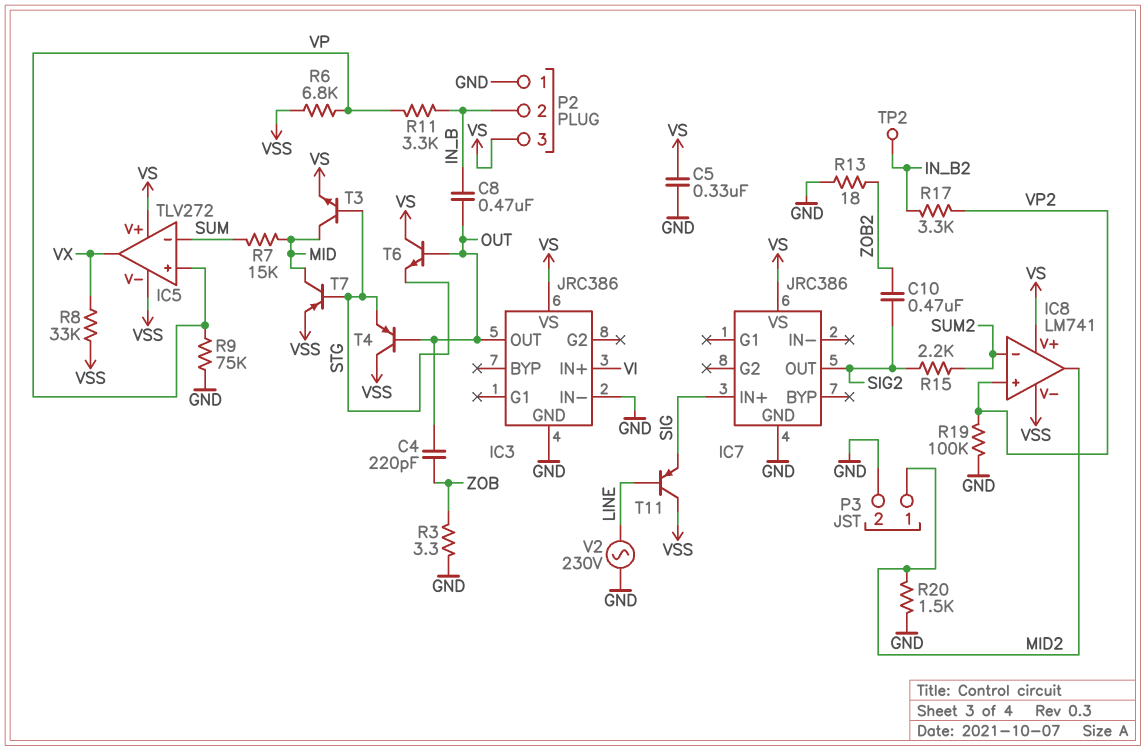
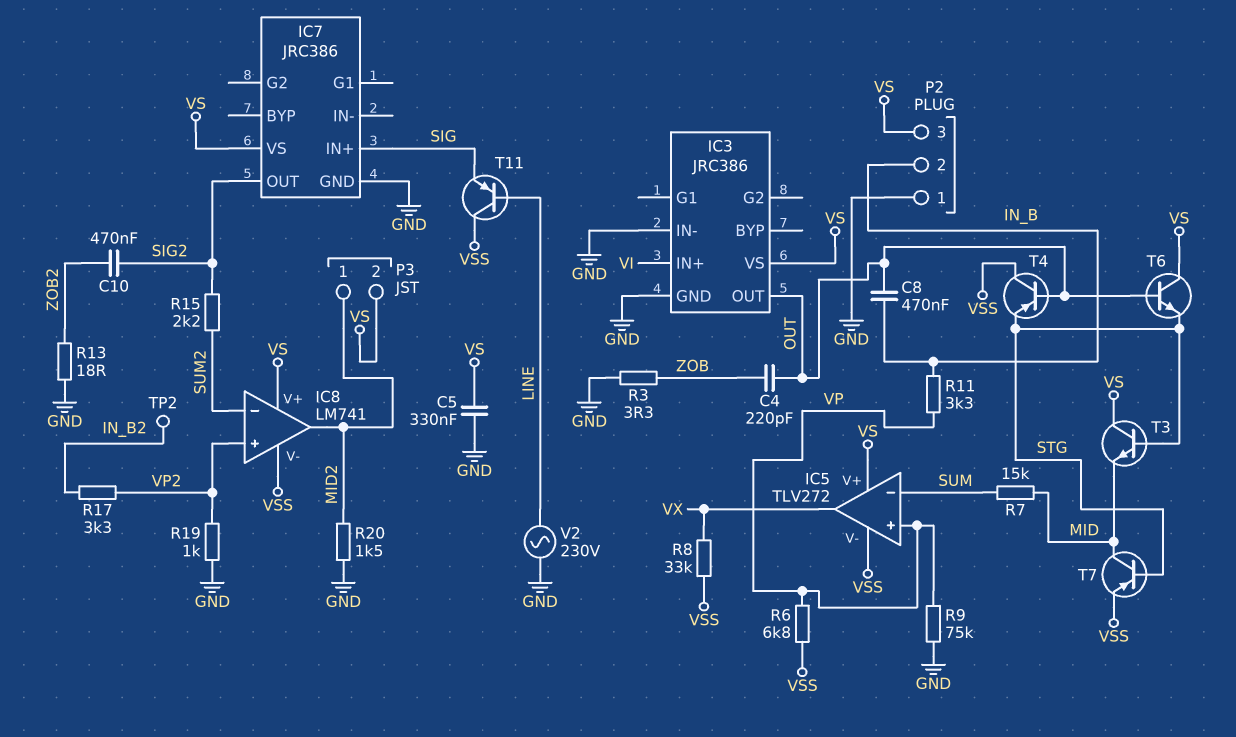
P3 pin 2: GND -> VS
R19: 100k (GND, VP2) -> 1k (GND, VP2)
T3: NPN (B STG, C MID, E VS) -> NPN (B STG, C VS, E MID)

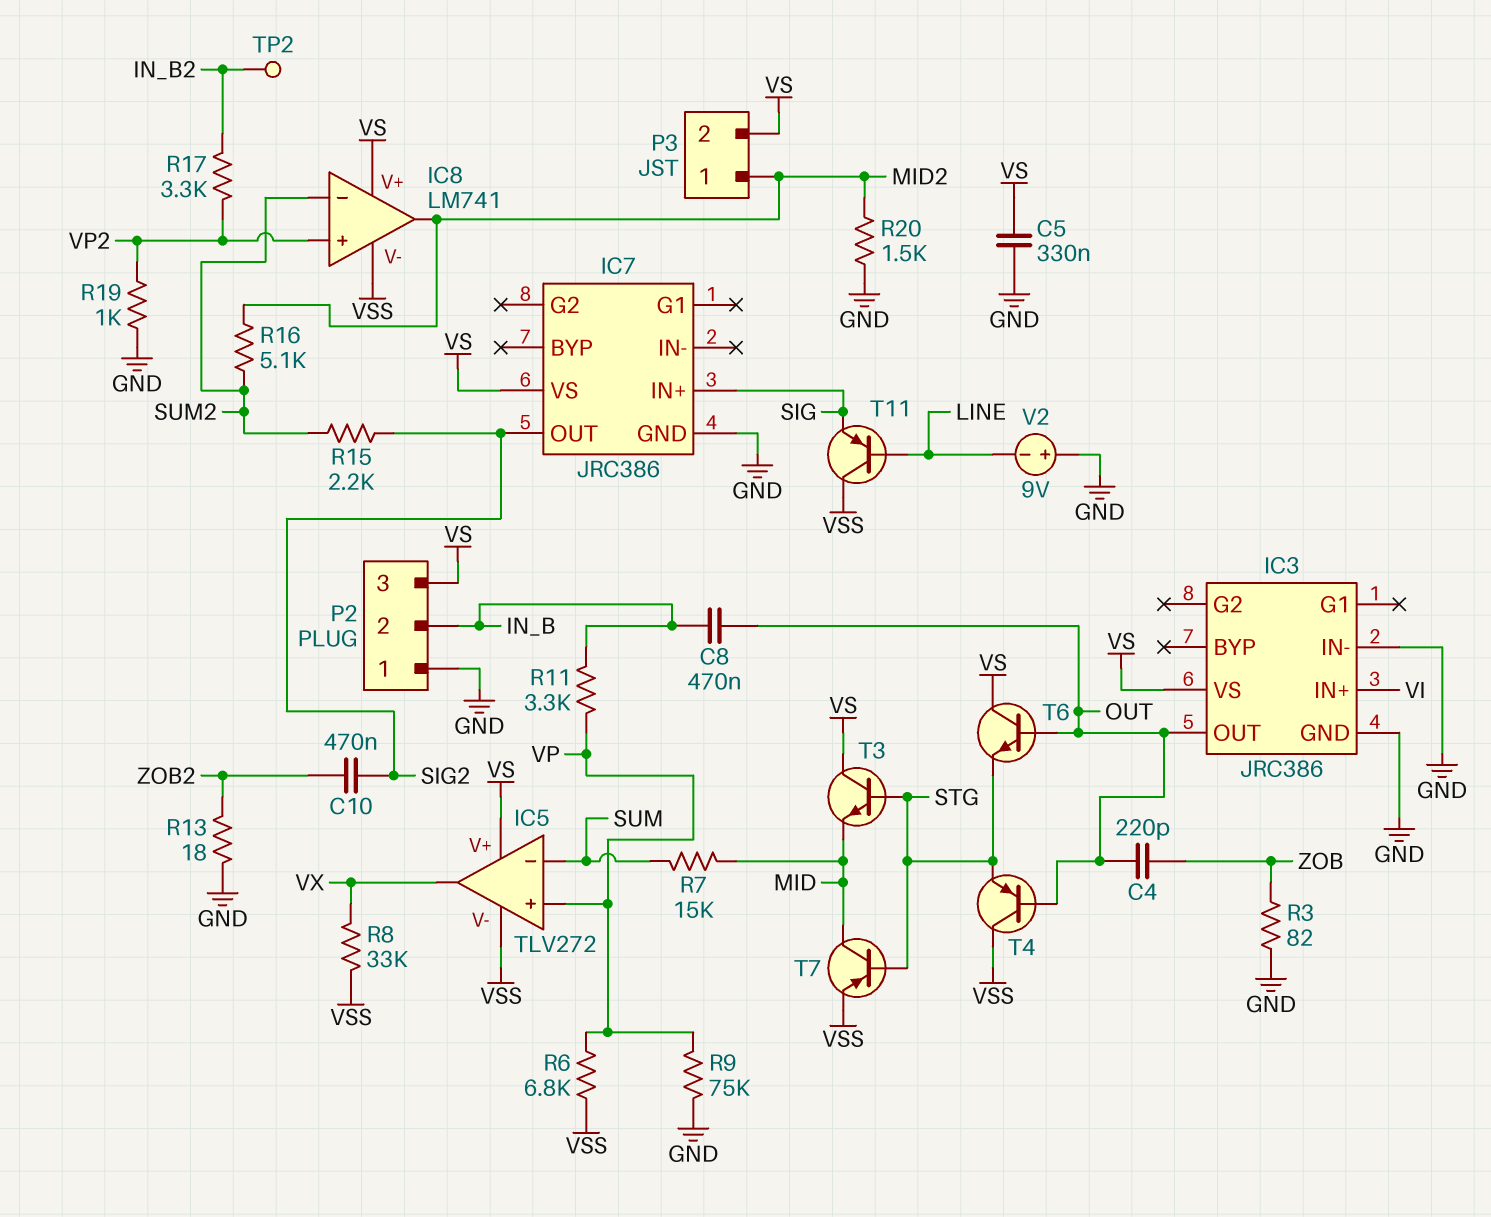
R3: 3.3 (GND, ZOB) -> 82 (GND, ZOB)
R16: none -> 5.1k (MID2, SUM2)
V2: AC 230V (GND, LINE) -> 9V (plus GND, minus LINE)

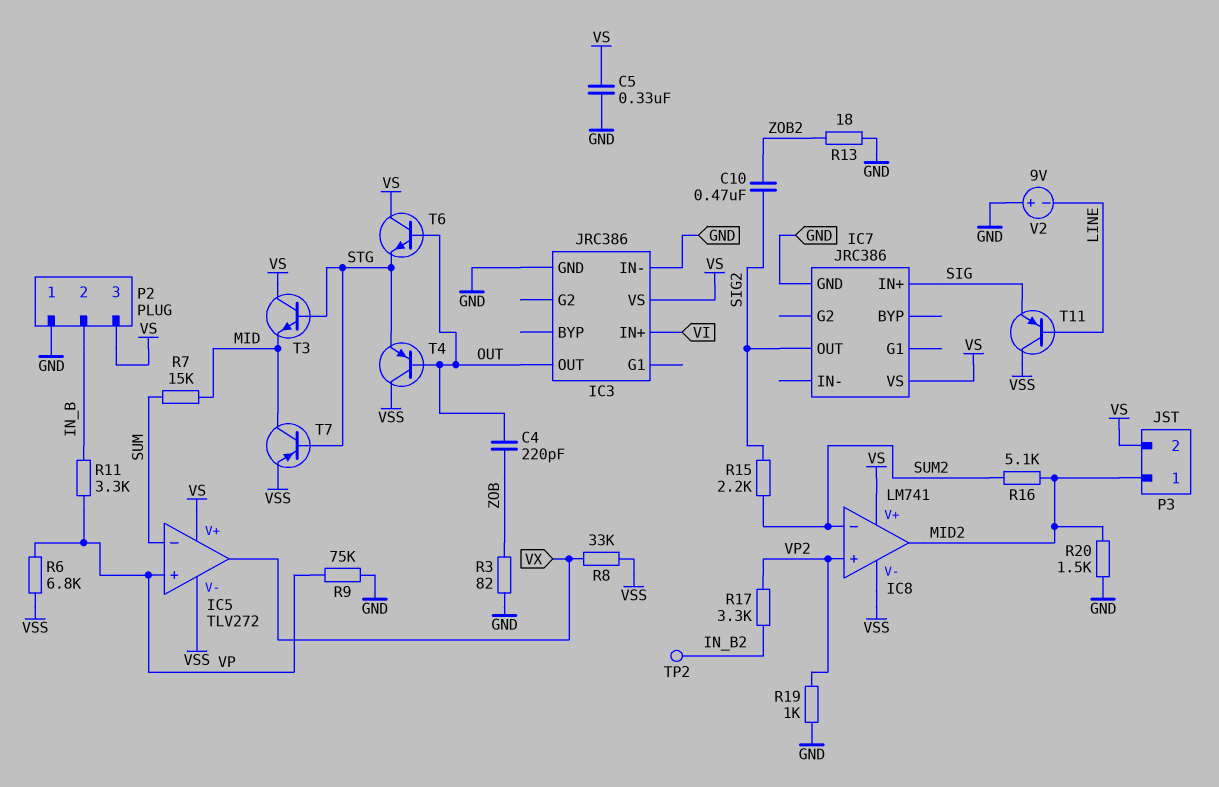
C8: 470nF (IN_B, OUT) -> none

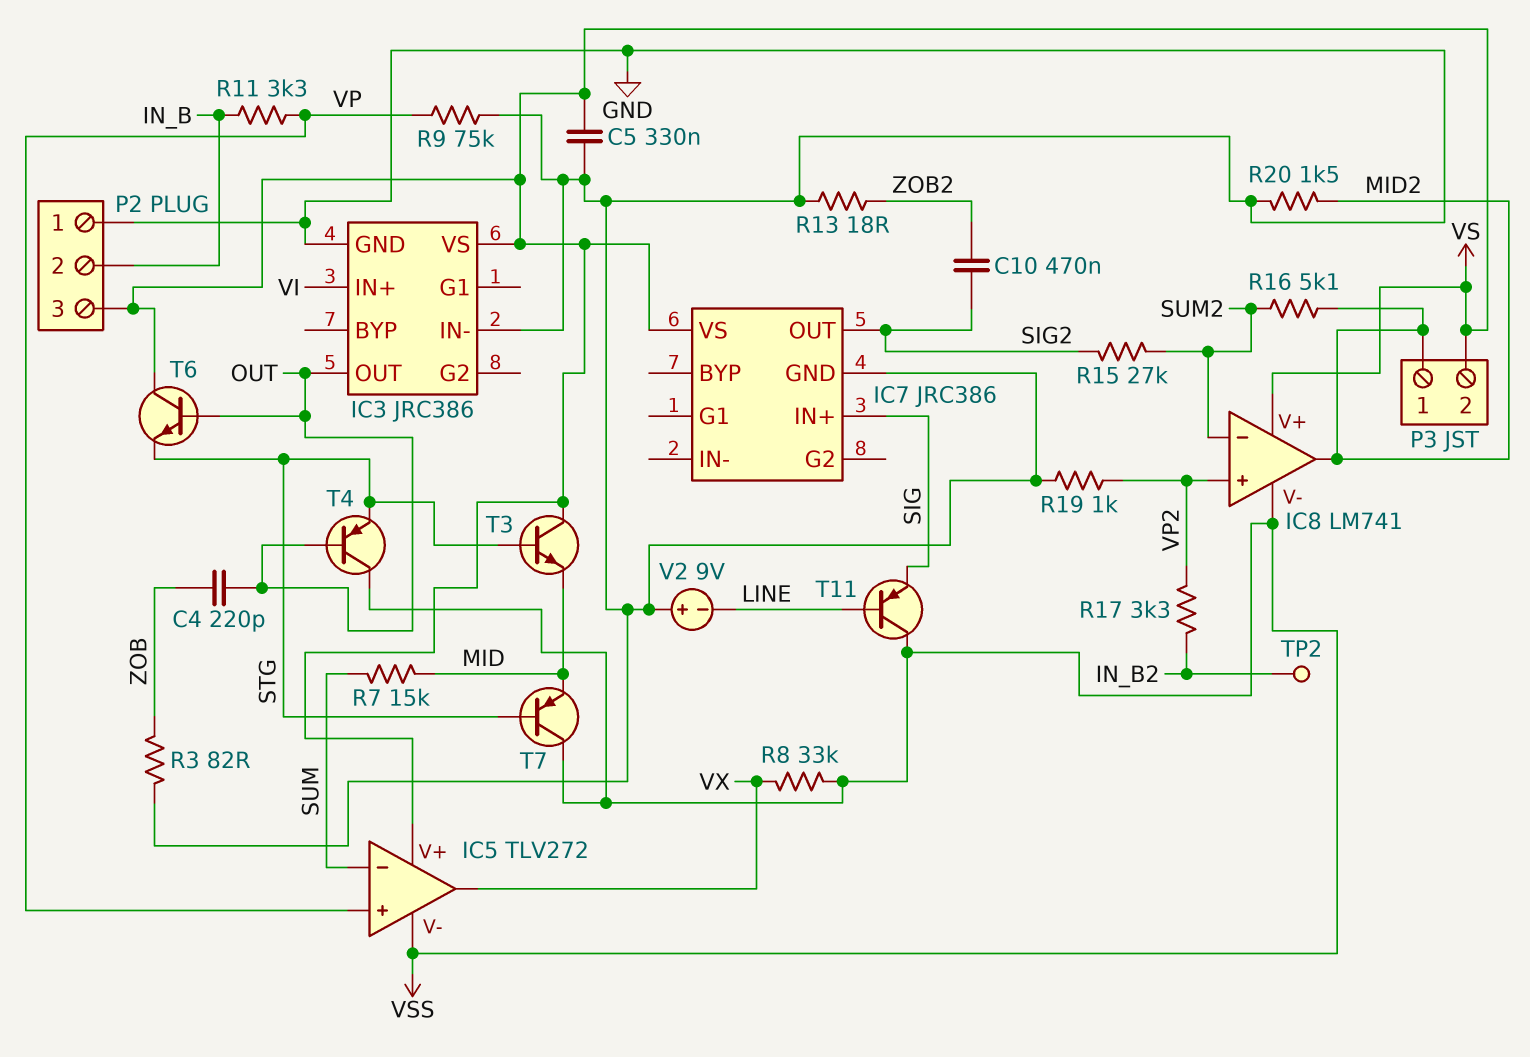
R6: 6.8k (VP, VSS) -> none
R15: 2.2k (SIG2, SUM2) -> 27k (SIG2, SUM2)
T7: PNP (B STG, C MID, E VSS) -> PNP (B STG, C VSS, E MID)

